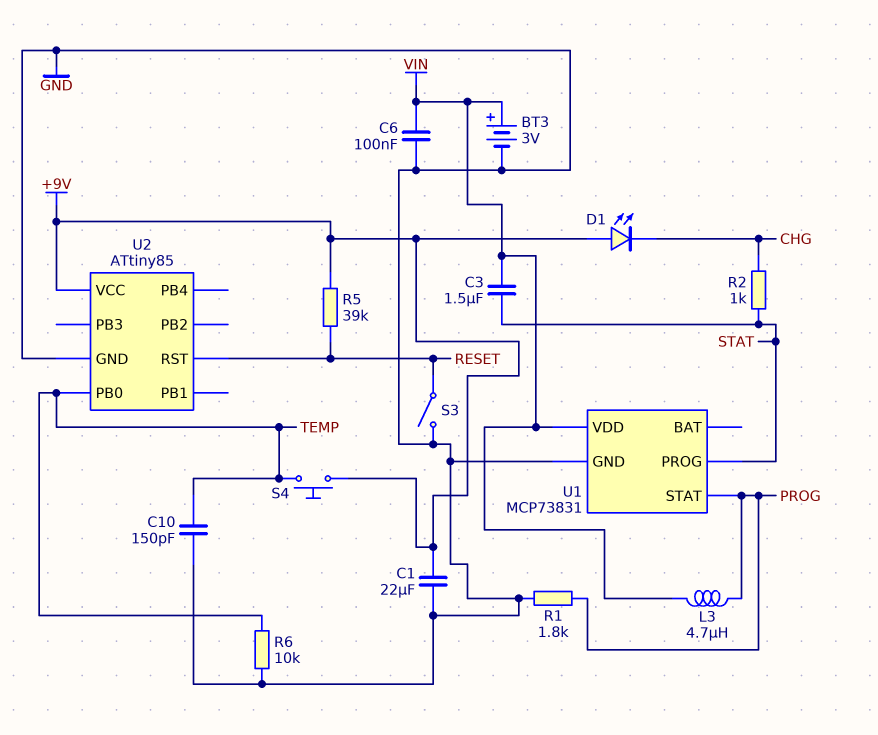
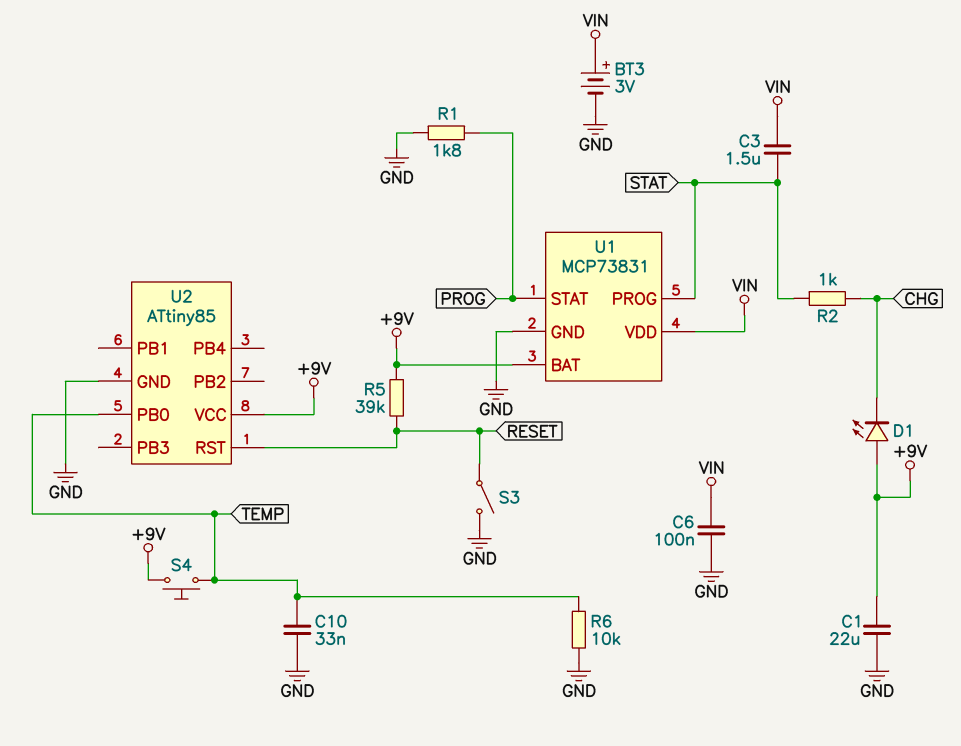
C10: 150pF (GND, TEMP) -> 33nF (GND, TEMP)
L3: 4.7uH (PROG, VIN) -> none
U1 pin BAT: none -> +9V

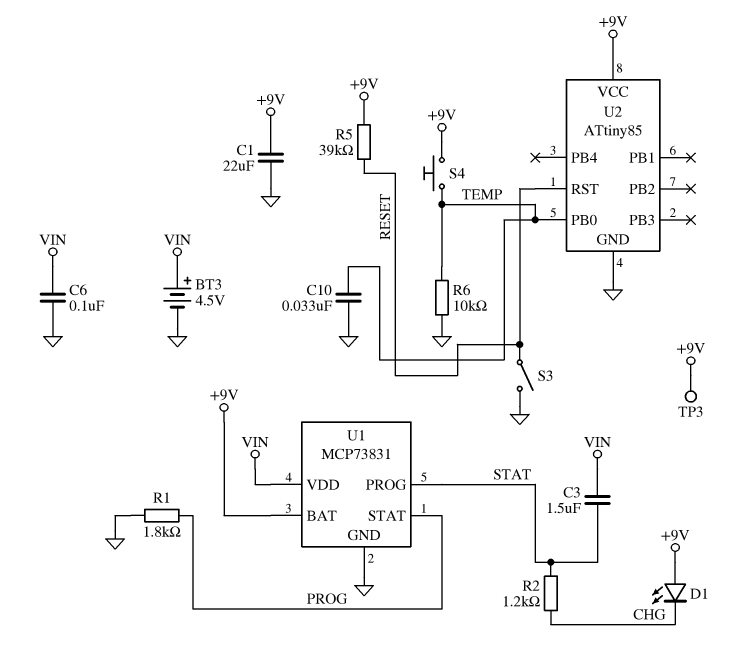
BT3: 3V (plus VIN, minus GND) -> 4.5V (plus VIN, minus GND)
R2: 1k (CHG, STAT) -> 1.2k (CHG, STAT)
TP3: none -> test point (+9V)

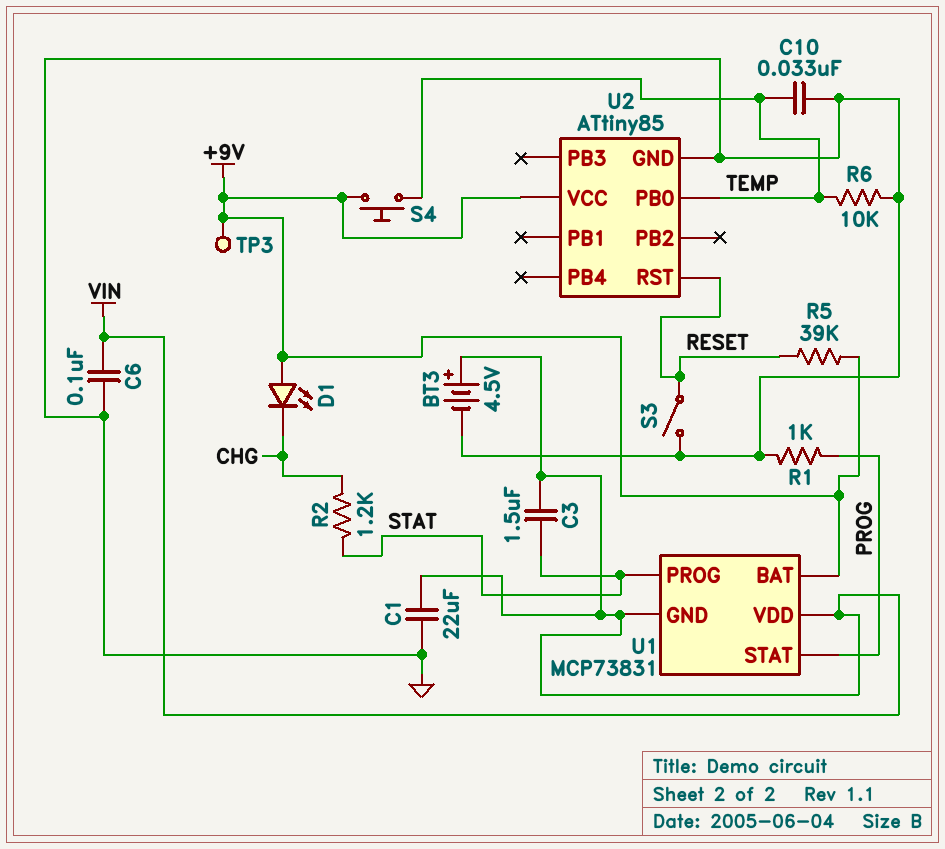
C1: 22uF (+9V, GND) -> 22uF (GND, VIN)
R1: 1.8k (GND, PROG) -> 1k (GND, PROG)
U1 pin GND: GND -> VIN

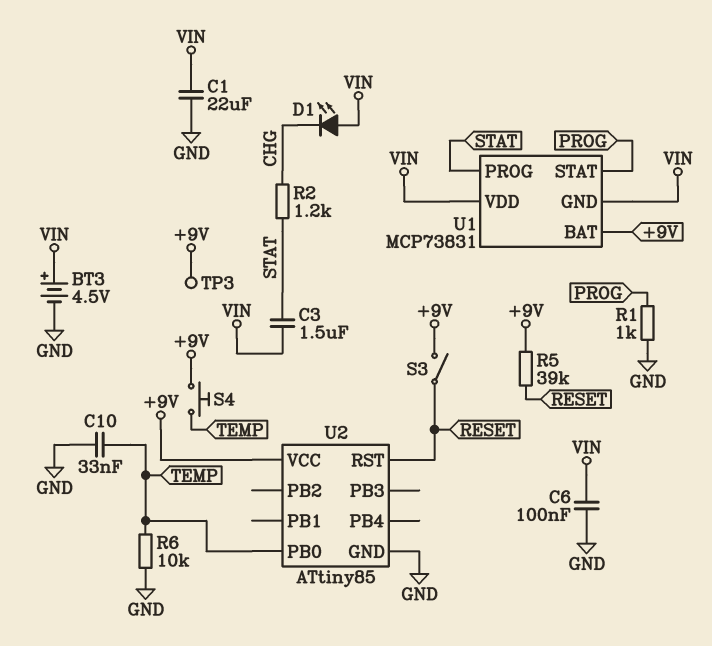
D1: LED (A +9V, K CHG) -> LED (A VIN, K CHG)
S3: switch (GND, RESET) -> switch (+9V, RESET)

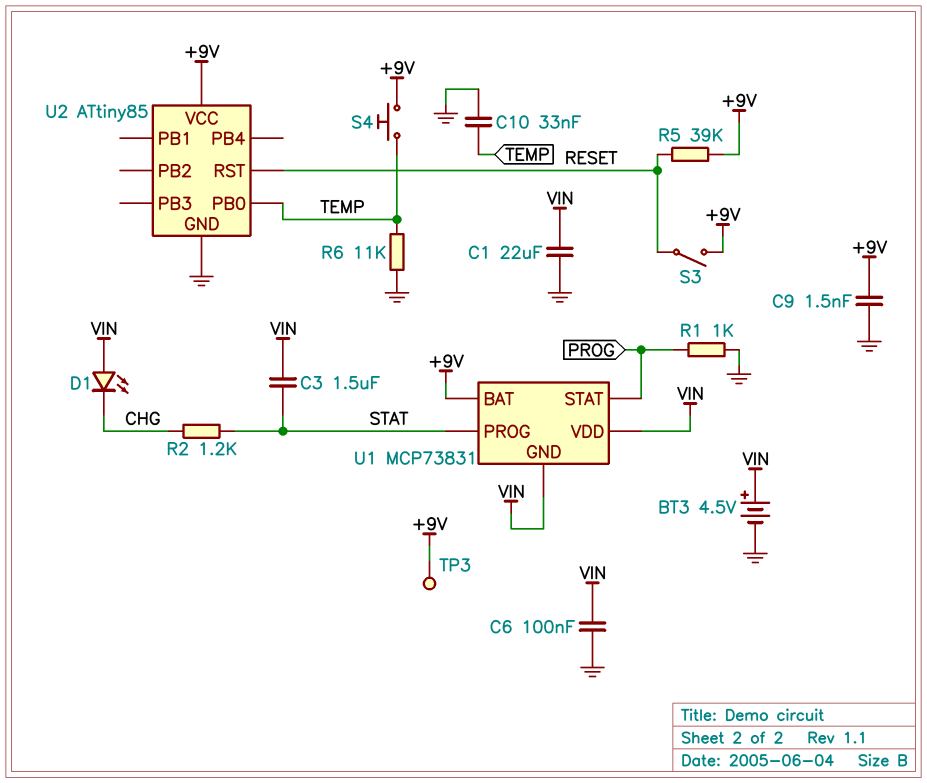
C9: none -> 1.5nF (+9V, GND)
R6: 10k (GND, TEMP) -> 11k (GND, TEMP)

